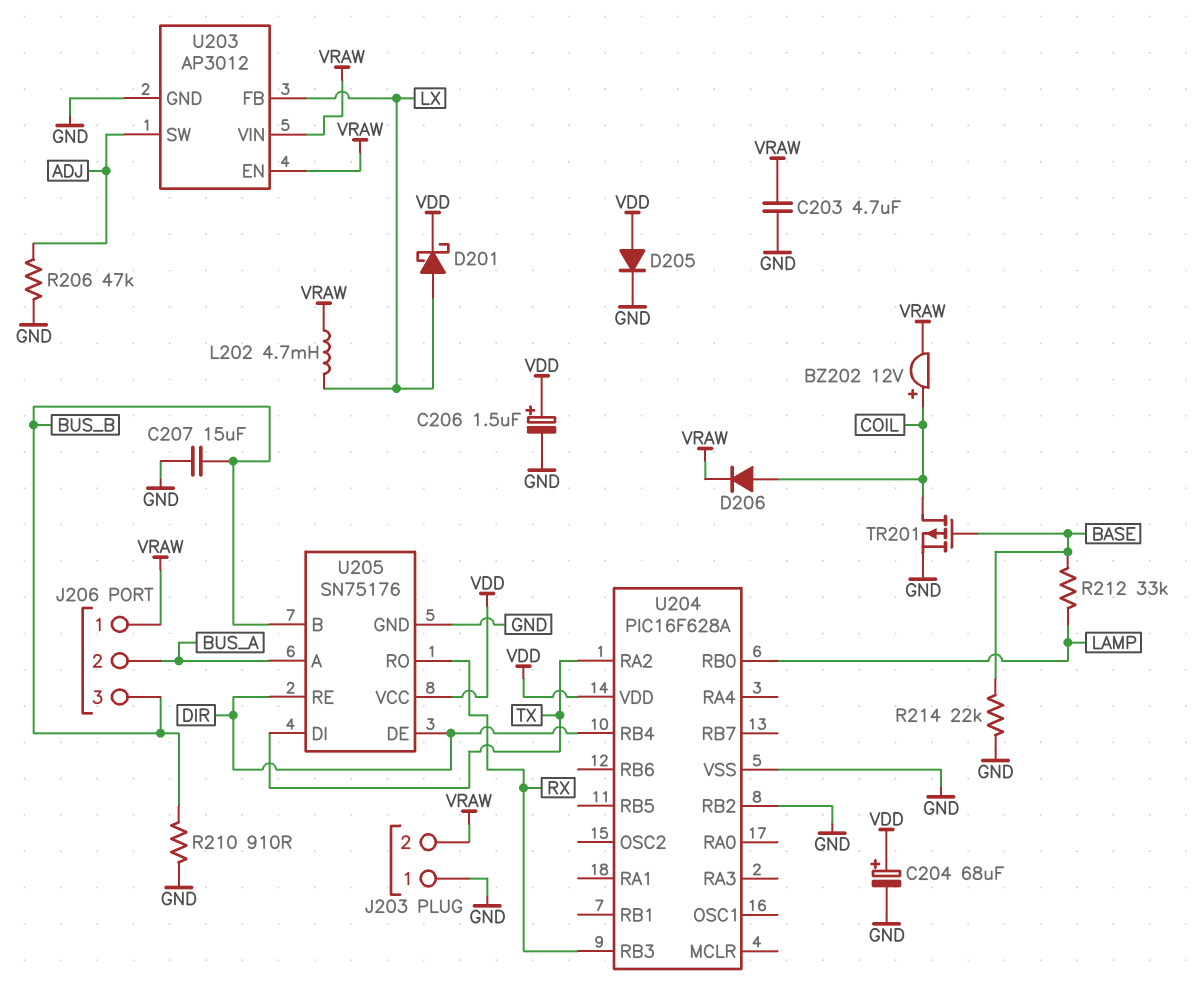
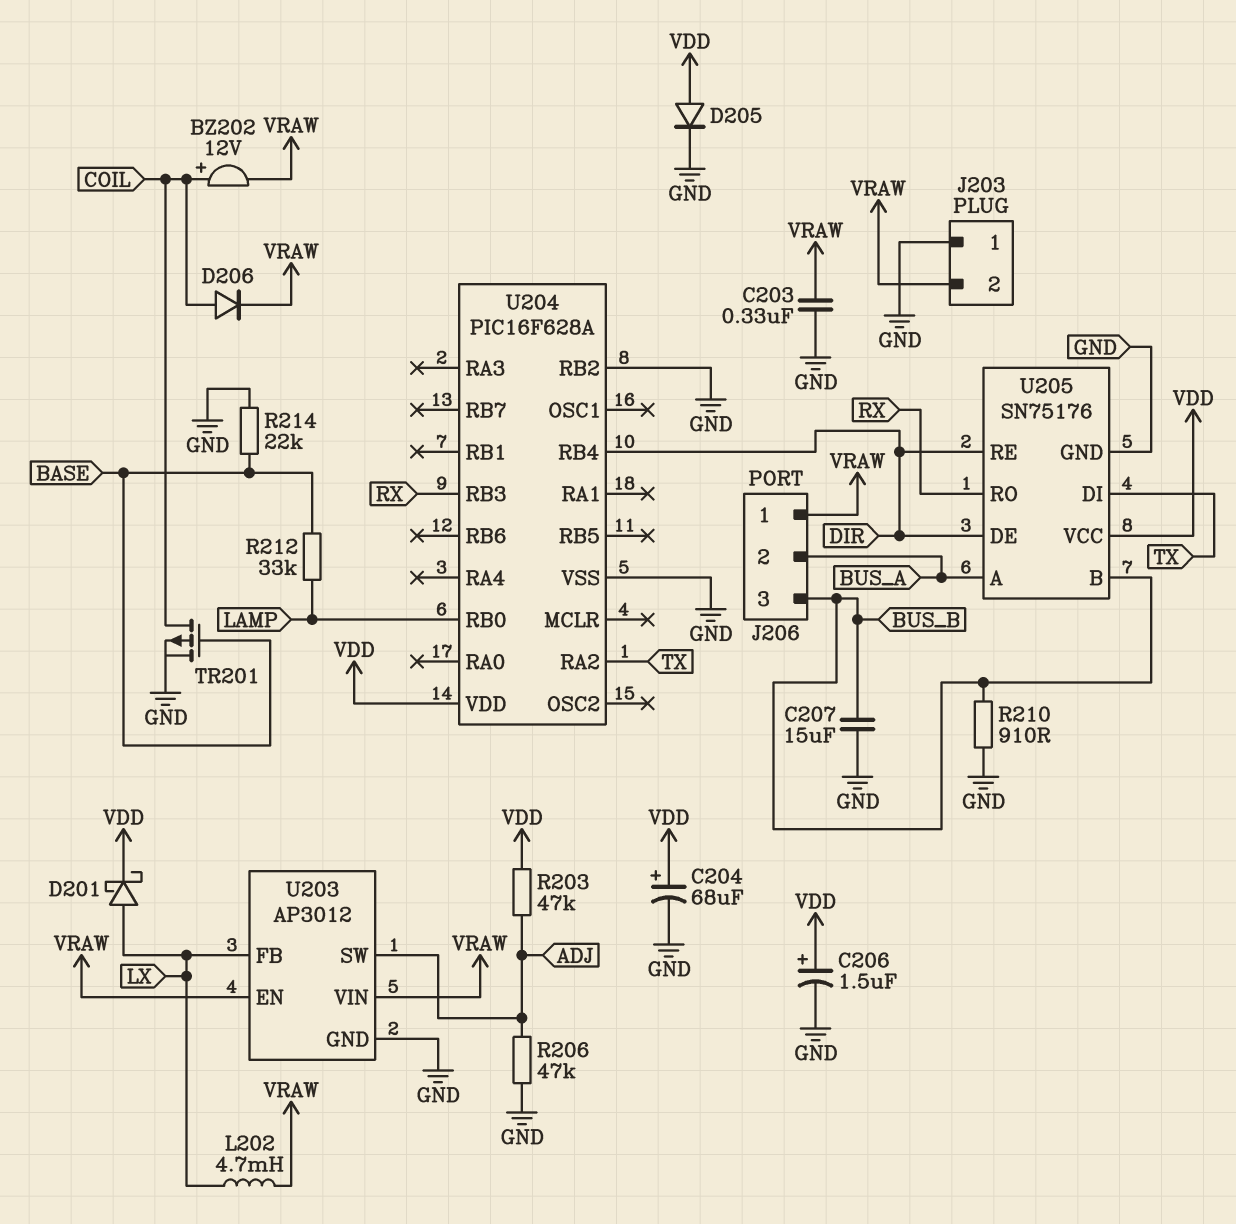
C203: 4.7uF (GND, VRAW) -> 330nF (GND, VRAW)
R203: none -> 47k (ADJ, VDD)

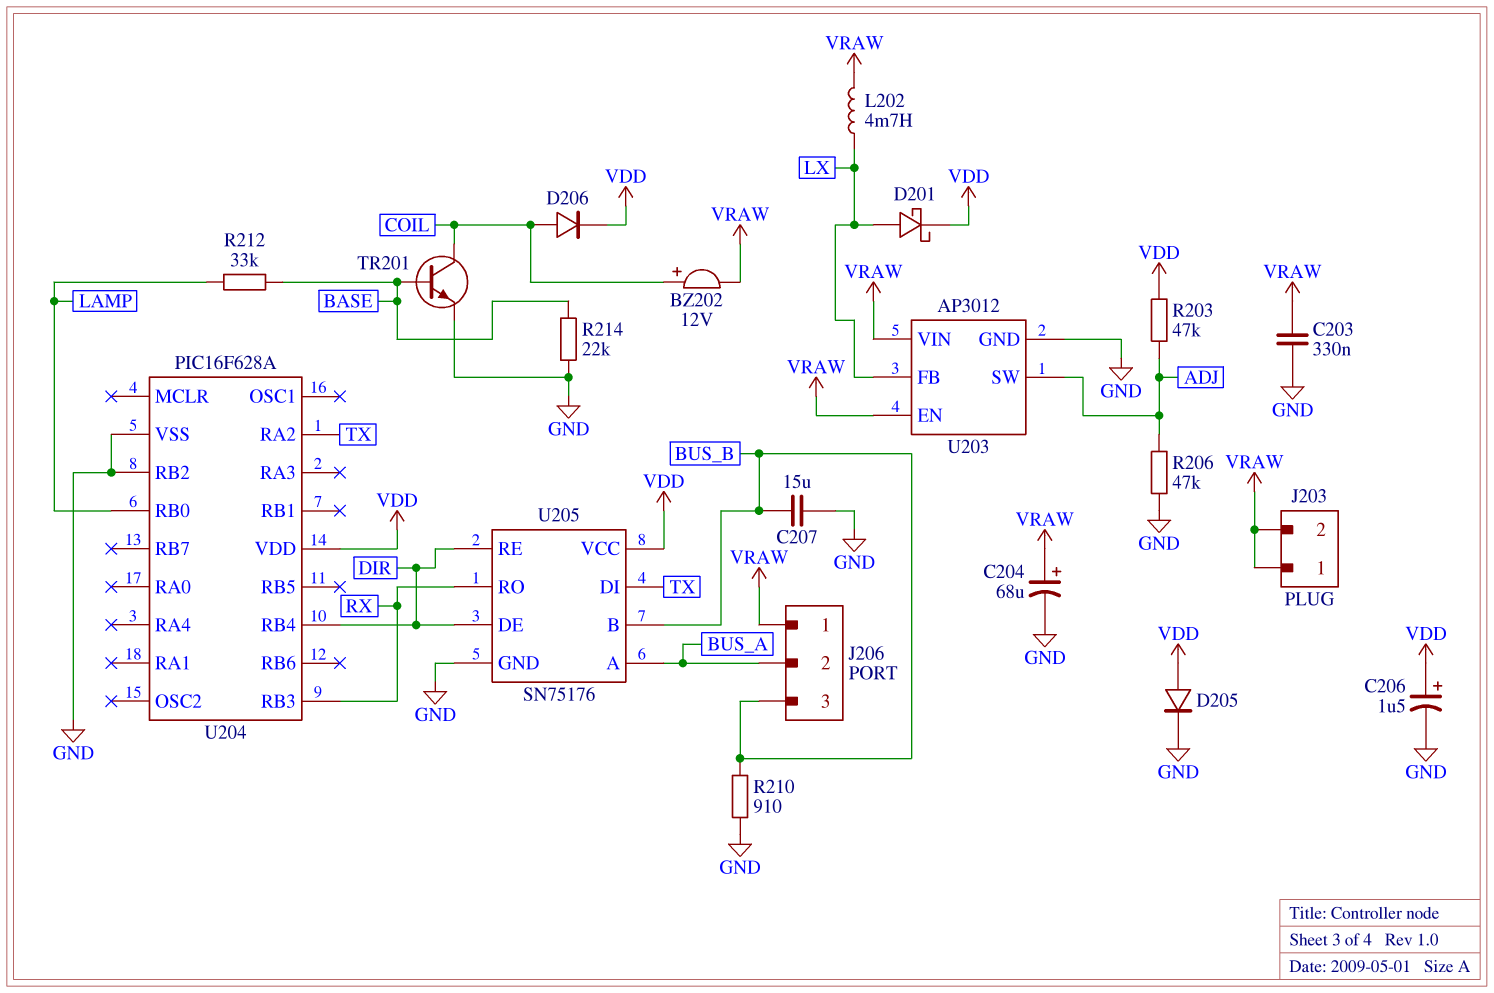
C204: 68uF (plus VDD, minus GND) -> 68uF (plus VRAW, minus GND)
D206: diode (A COIL, K VRAW) -> diode (A COIL, K VDD)
J203 pin 1: GND -> VRAW
TR201: PMOS (G BASE, D COIL, S GND) -> NPN (B BASE, C COIL, E GND)

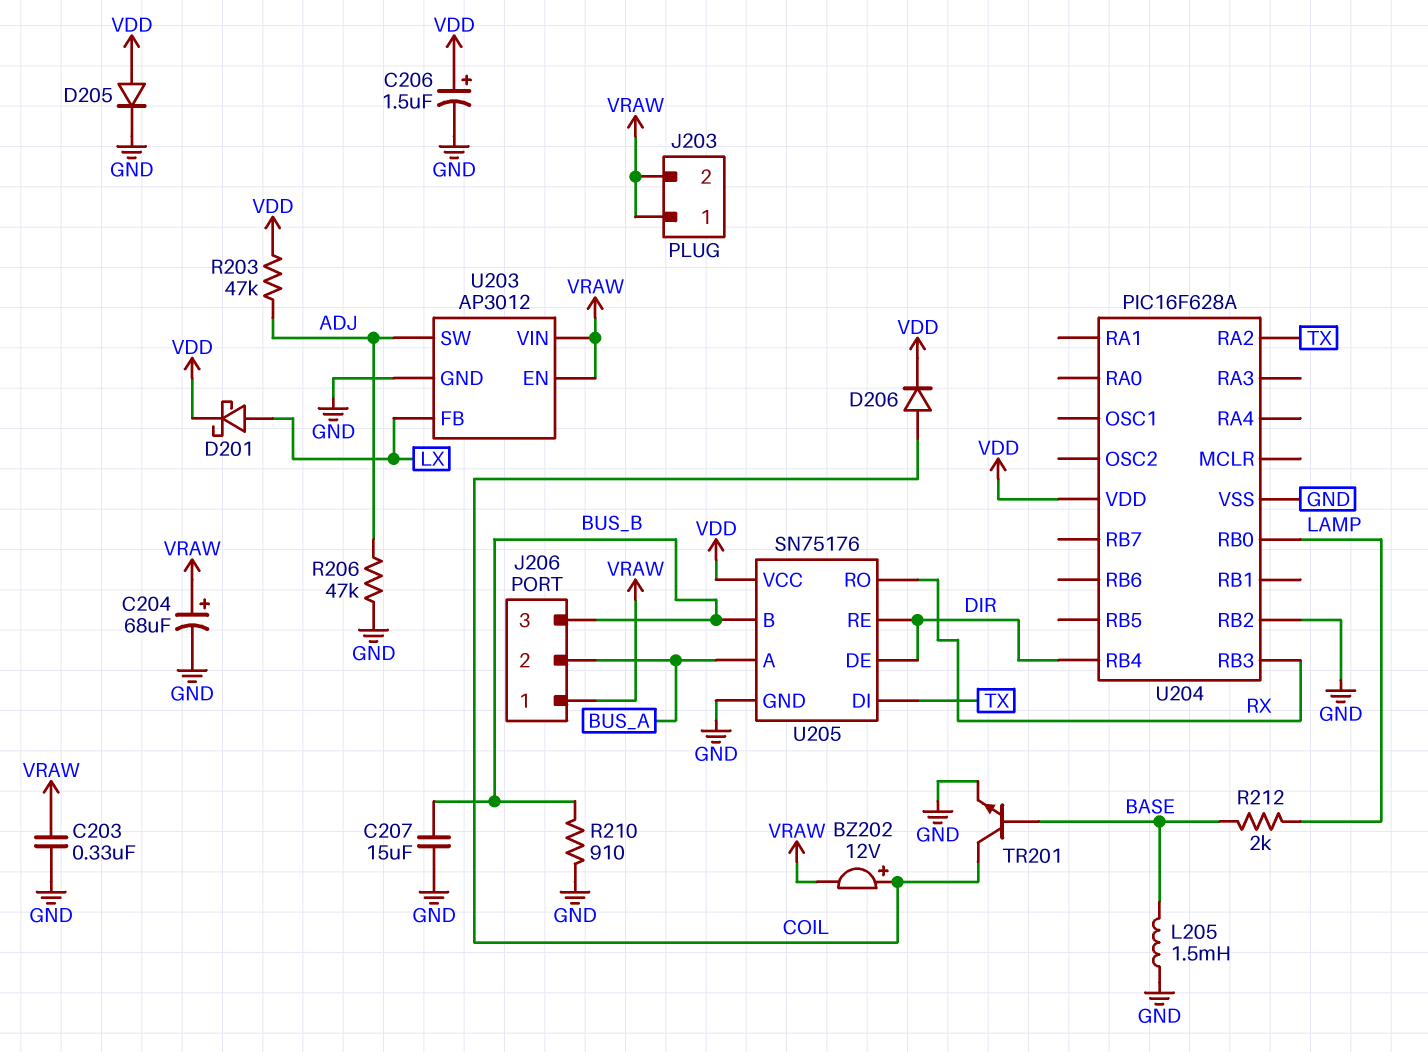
L202: 4.7mH (LX, VRAW) -> none
L205: none -> 1.5mH (BASE, GND)
R212: 33k (BASE, LAMP) -> 2k (BASE, LAMP)
R214: 22k (BASE, GND) -> none

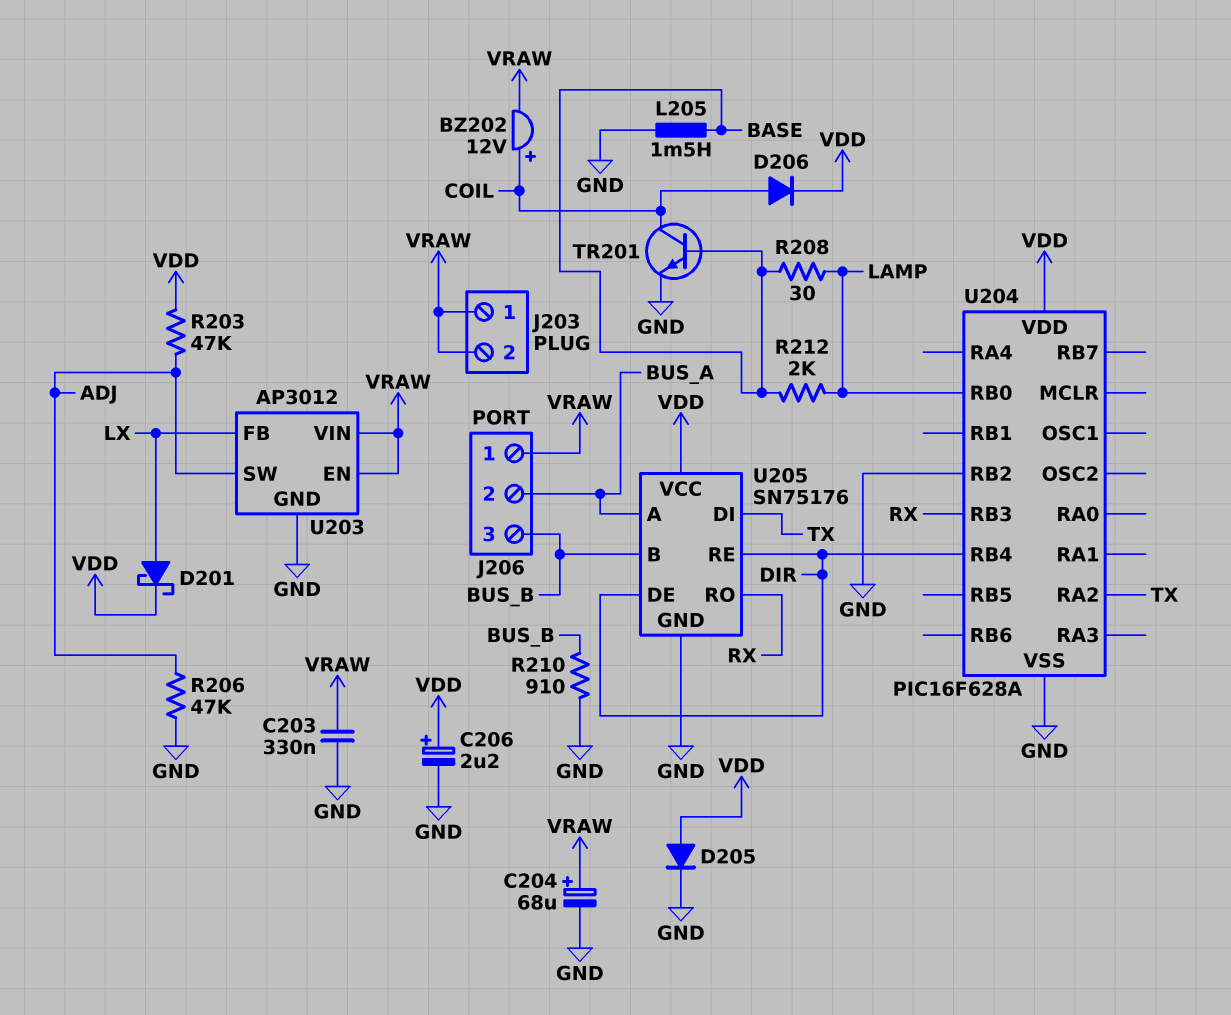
C206: 1.5uF (plus VDD, minus GND) -> 2.2uF (plus VDD, minus GND)
C207: 15uF (BUS_B, GND) -> none
R208: none -> 30 (BASE, LAMP)

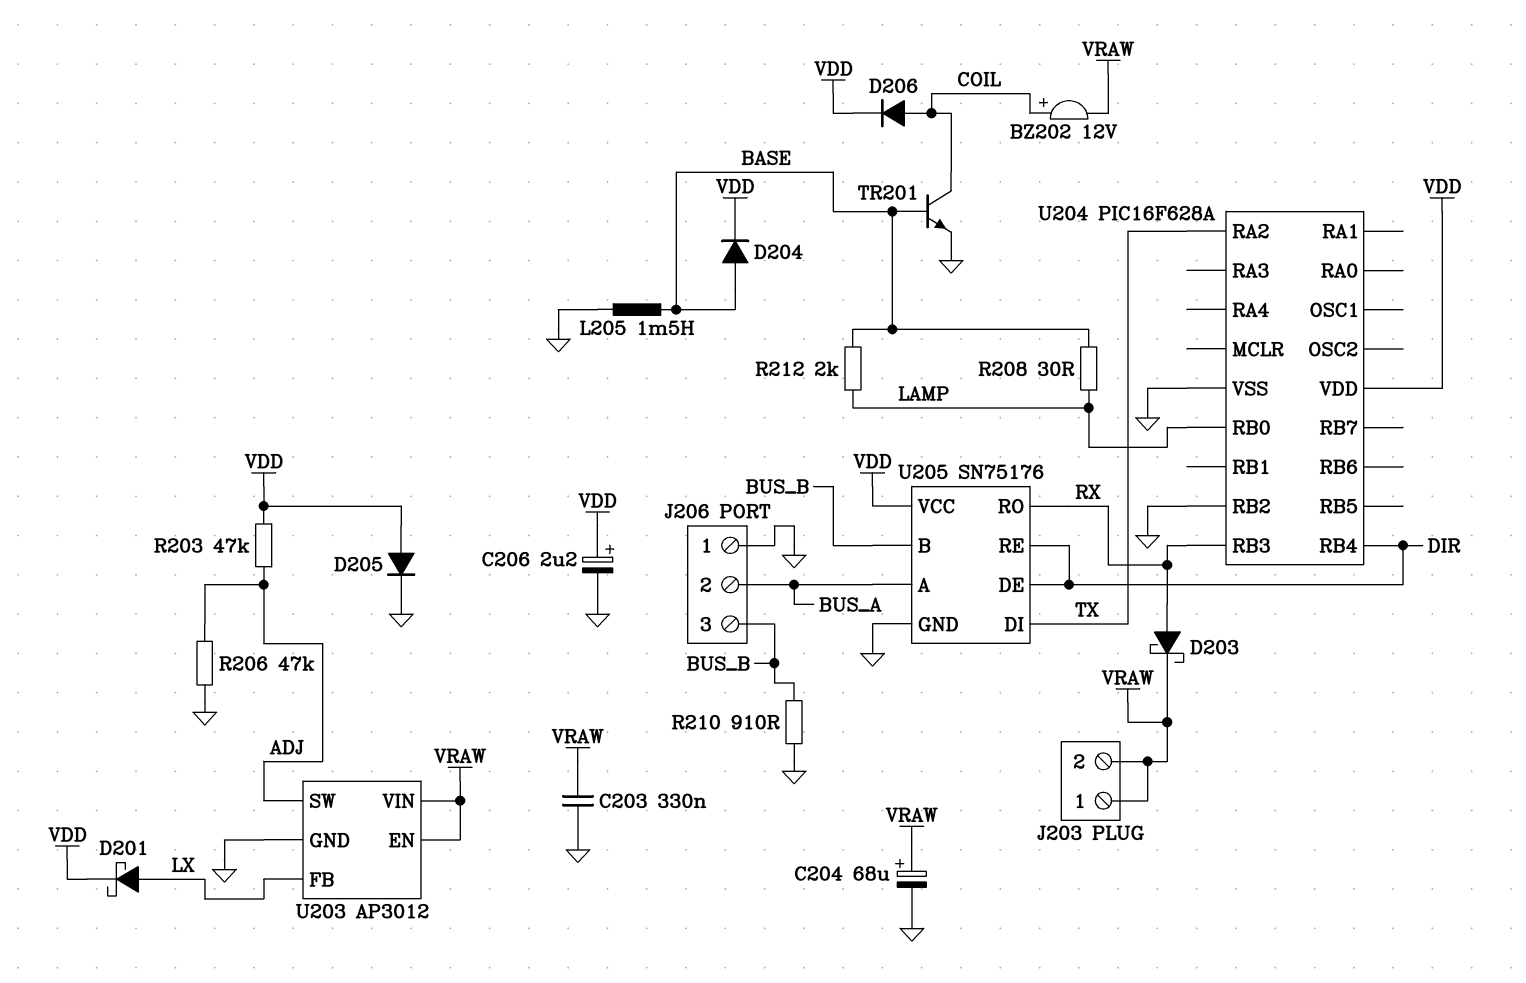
D203: none -> schottky (A RX, K VRAW)
D204: none -> diode (A BASE, K VDD)
J206 pin 1: VRAW -> GND

